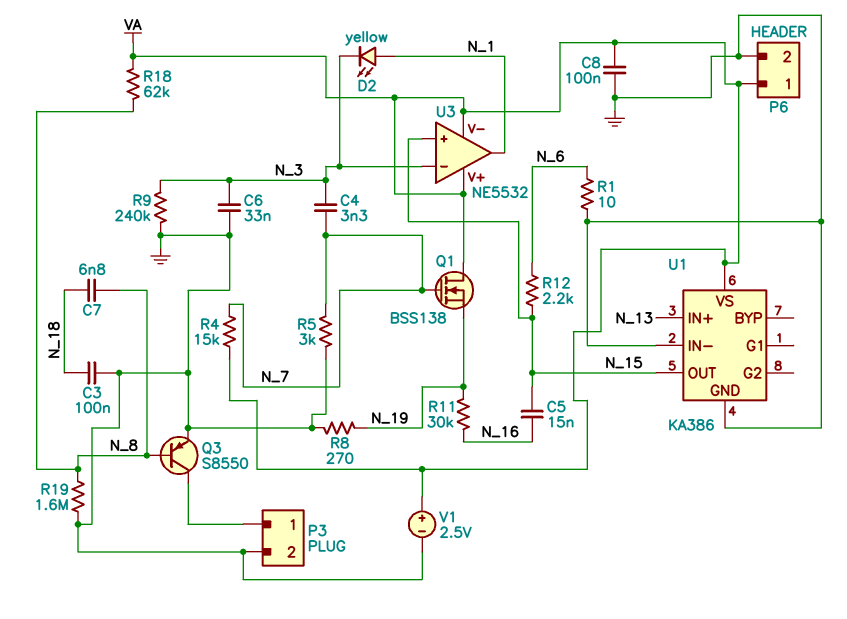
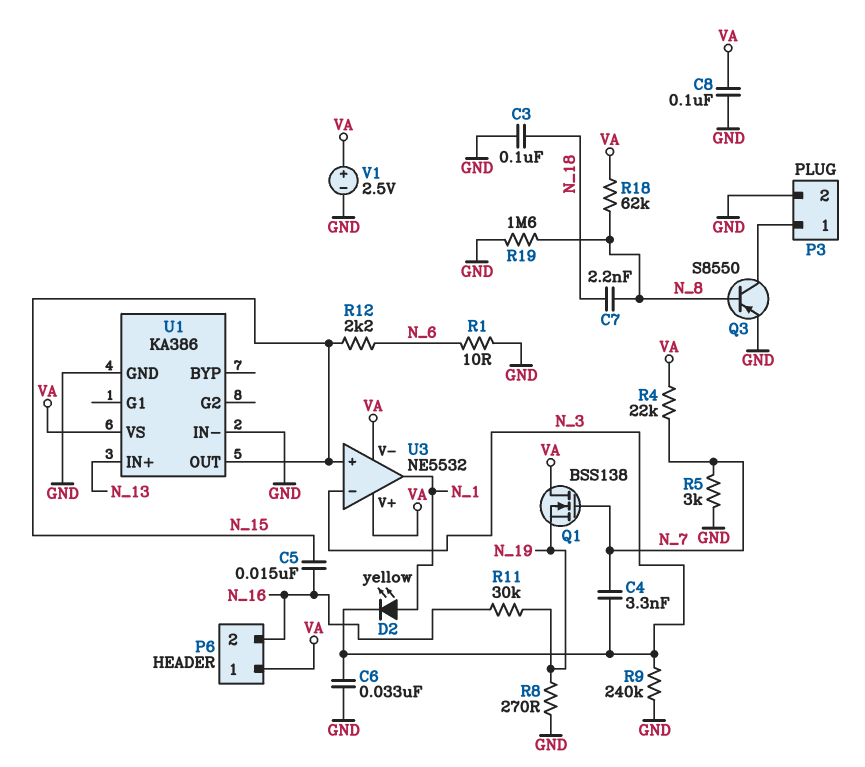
C7: 6.8nF (N_8, N_18) -> 2.2nF (N_8, N_18)
P6 pin 2: GND -> N_16
R4: 15k (N_7, VA) -> 22k (N_7, VA)

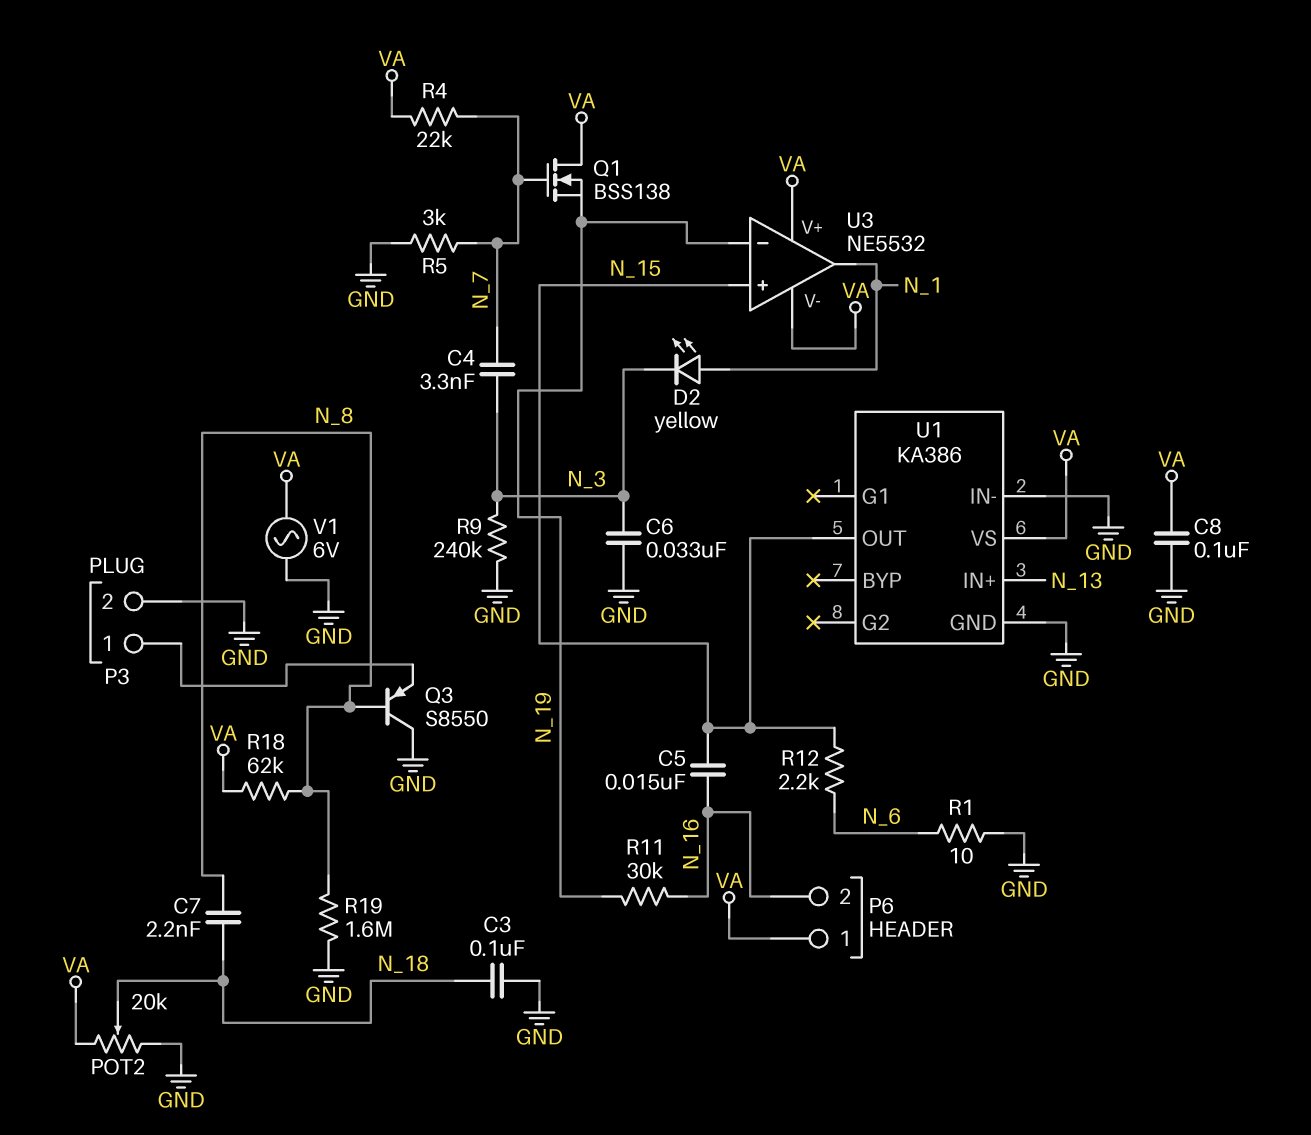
POT2: none -> 20k (GND, VA, wiper N_18)
Q3: PNP S8550 (B N_8, C P3/1, E GND) -> PNP S8550 (B N_8, C GND, E P3/1)
R8: 270 (GND, N_19) -> none
U3 pin in-: N_3 -> N_19
V1: 2.5V (plus VA, minus GND) -> AC 6V (GND, VA)

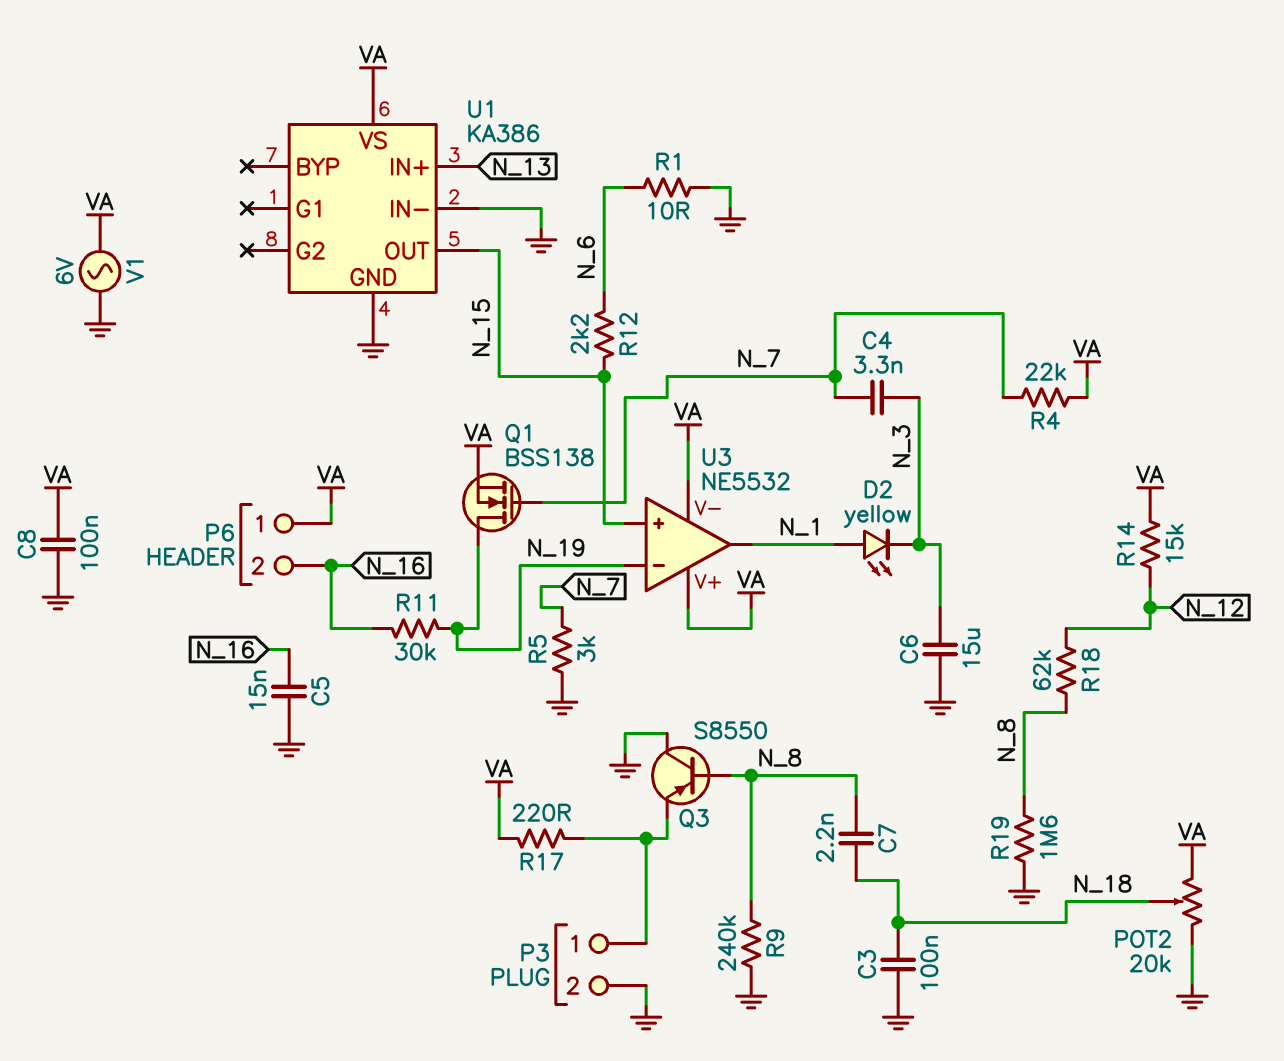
C5: 15nF (N_15, N_16) -> 15nF (GND, N_16)
C6: 33nF (GND, N_3) -> 15uF (GND, N_3)
Q1: NMOS BSS138 (G N_7, D VA, S N_19) -> NMOS BSS138 (G N_7, D N_19, S VA)
R9: 240k (GND, N_3) -> 240k (GND, N_8)
R14: none -> 15k (N_12, VA)
R17: none -> 220 (P3/1, VA)
R18: 62k (N_8, VA) -> 62k (N_8, N_12)

